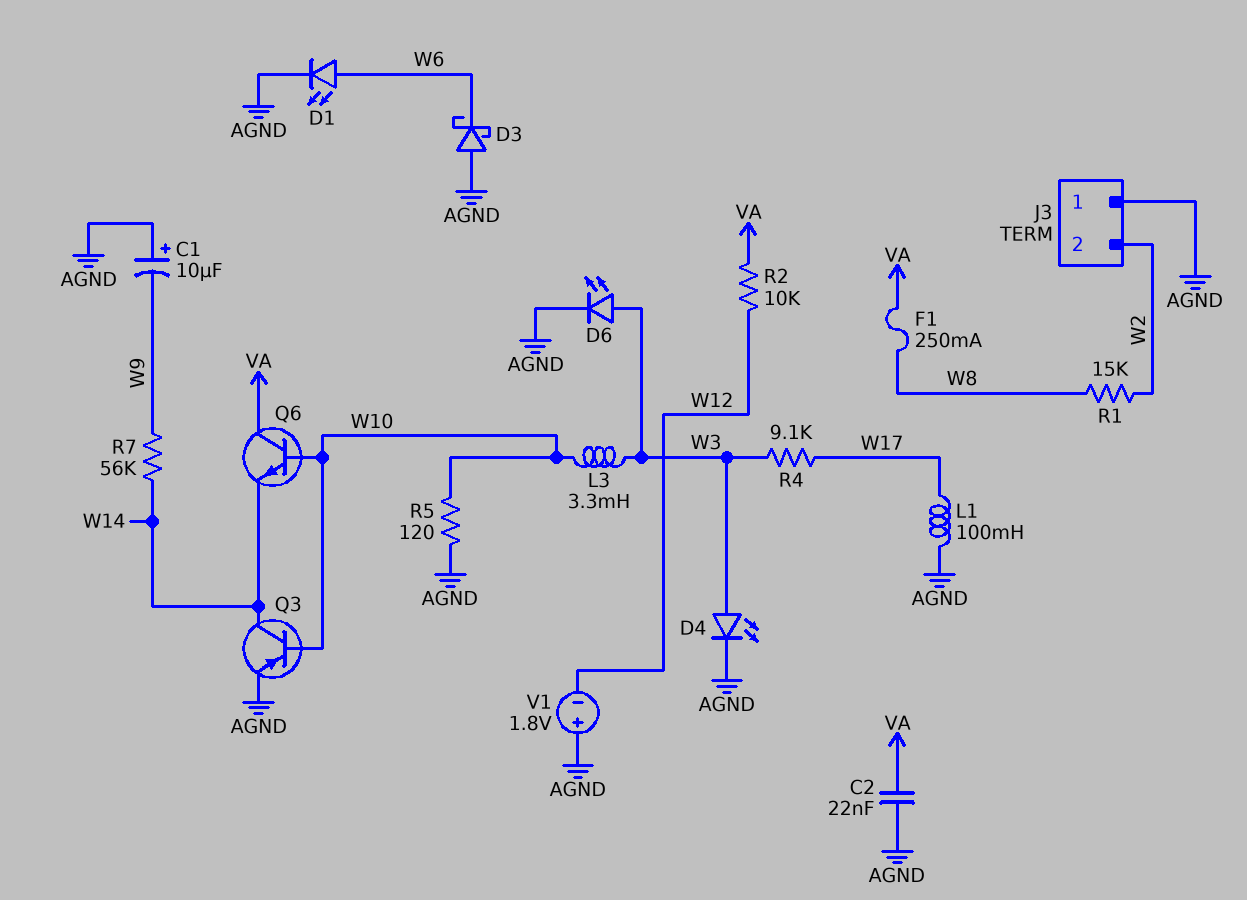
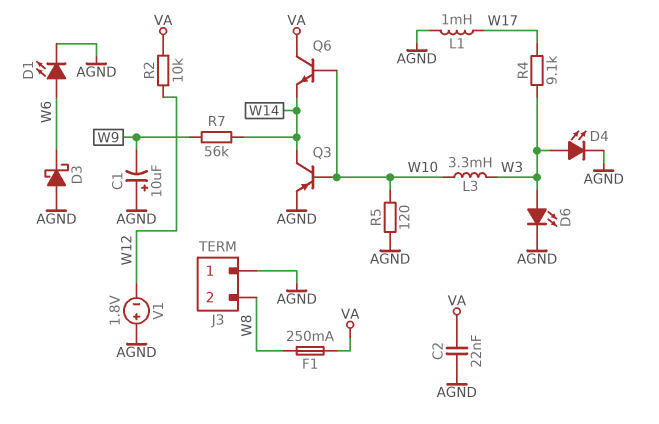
J3 pin 2: W2 -> W8
L1: 100mH (AGND, W17) -> 1mH (AGND, W17)
R1: 15k (W2, W8) -> none

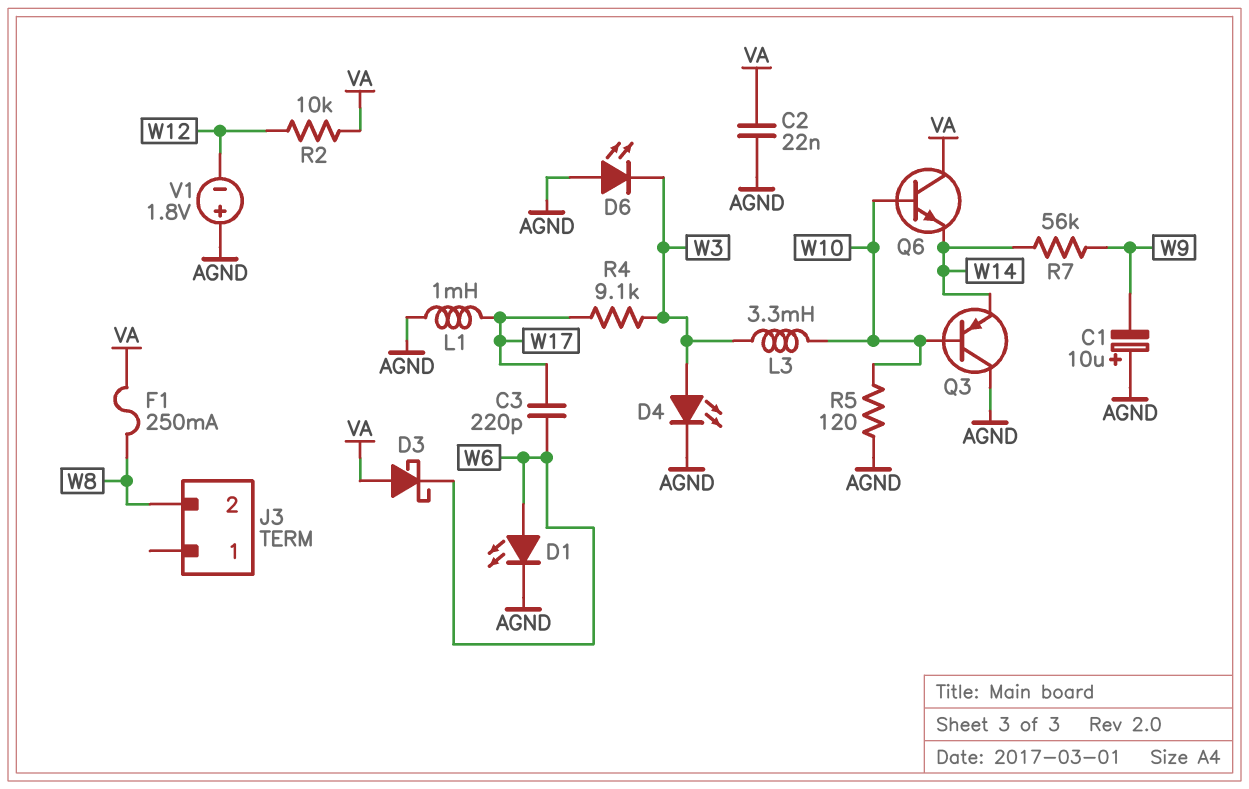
C3: none -> 220pF (W6, W17)
D3: schottky (A AGND, K W6) -> schottky (A VA, K W6)
D6: LED (A W3, K AGND) -> LED (A AGND, K W3)
J3 pin 1: AGND -> none
Q3: PNP (B W10, C W14, E AGND) -> PNP (B W10, C AGND, E W14)

